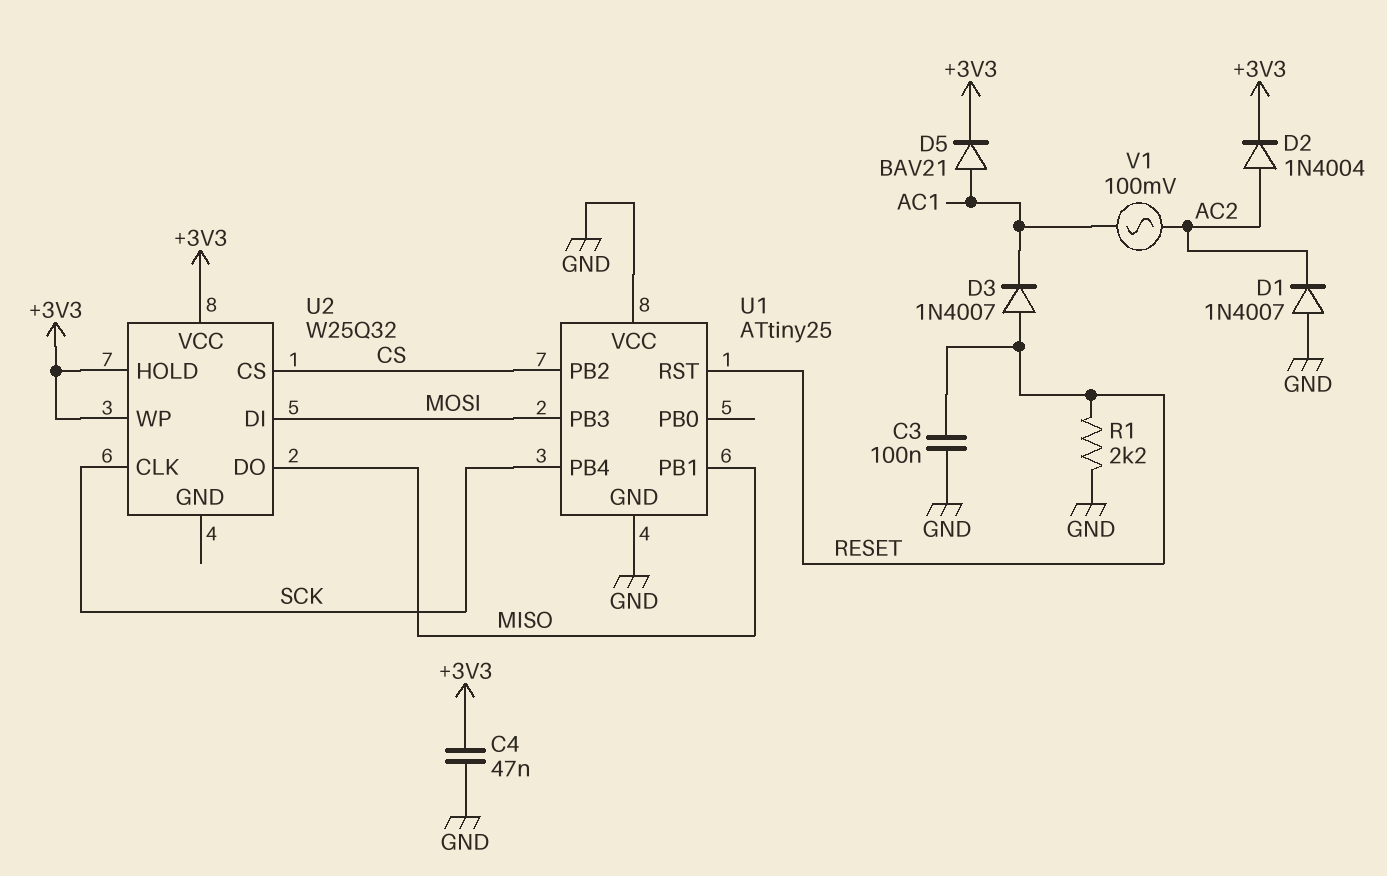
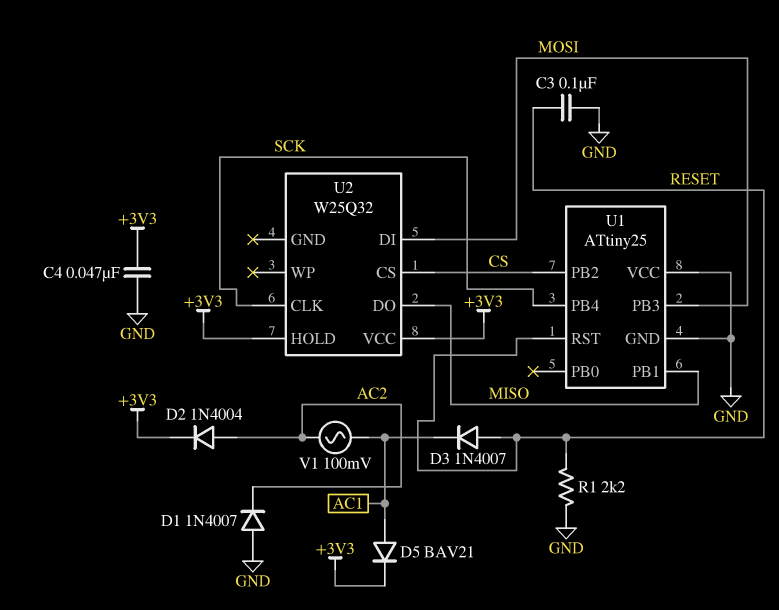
U2 pin WP: +3V3 -> none

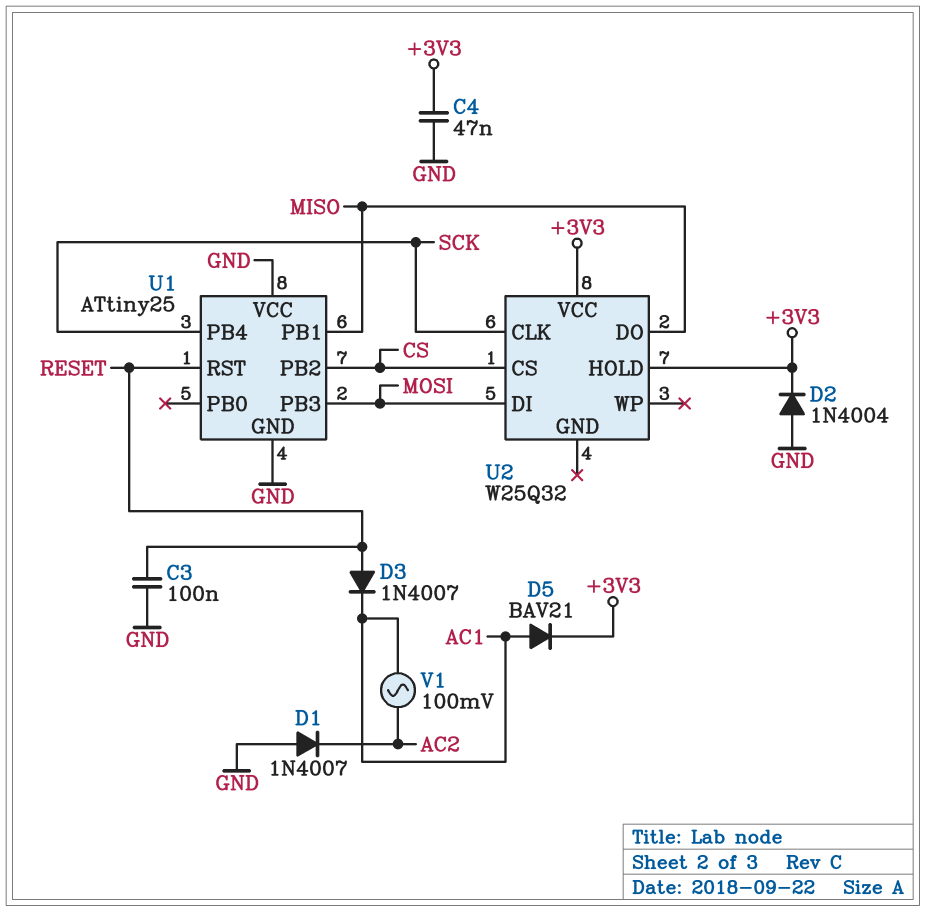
D2: diode 1N4004 (A AC2, K +3V3) -> diode 1N4004 (A GND, K +3V3)
R1: 2.2k (GND, RESET) -> none

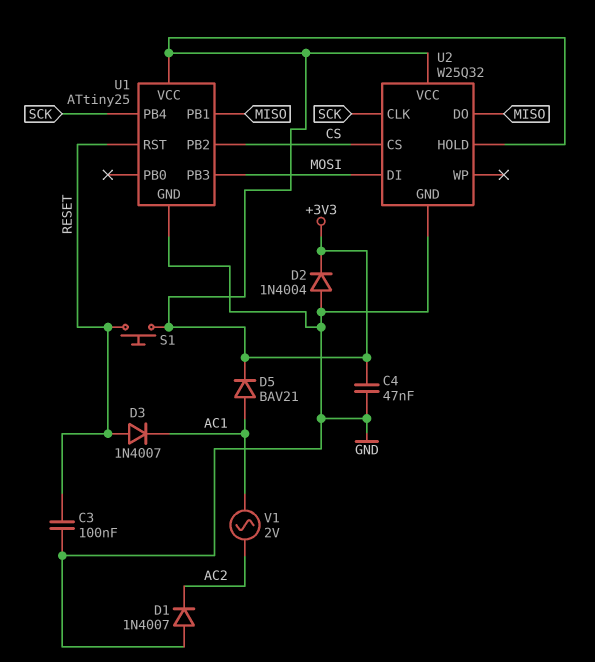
S1: none -> button (+3V3, RESET)
U1 pin VCC: GND -> +3V3
U2 pin GND: none -> GND
V1: AC 100mV (AC1, AC2) -> AC 2V (AC1, AC2)

